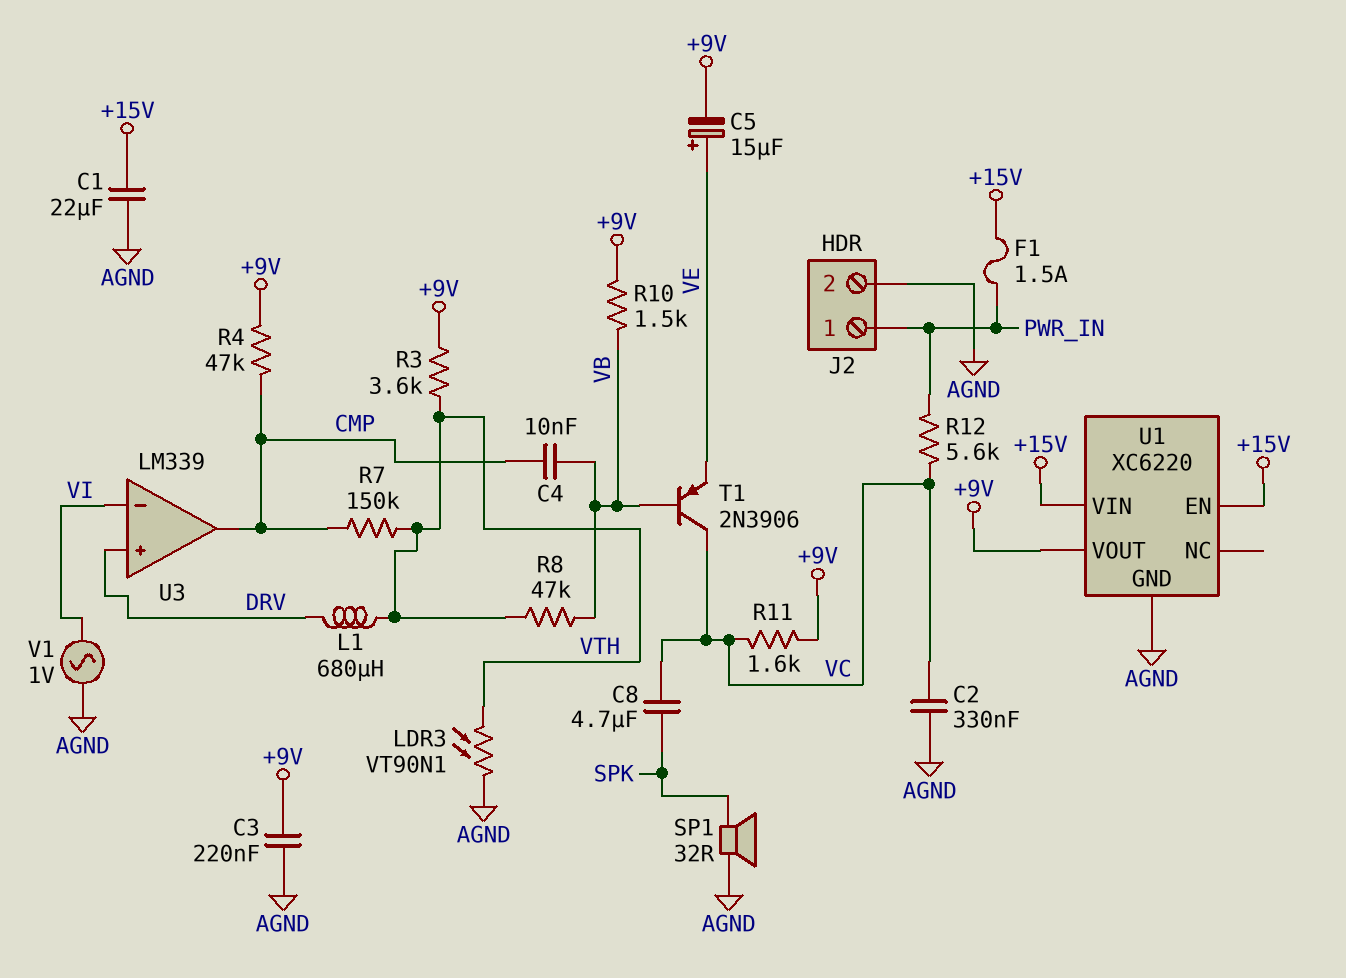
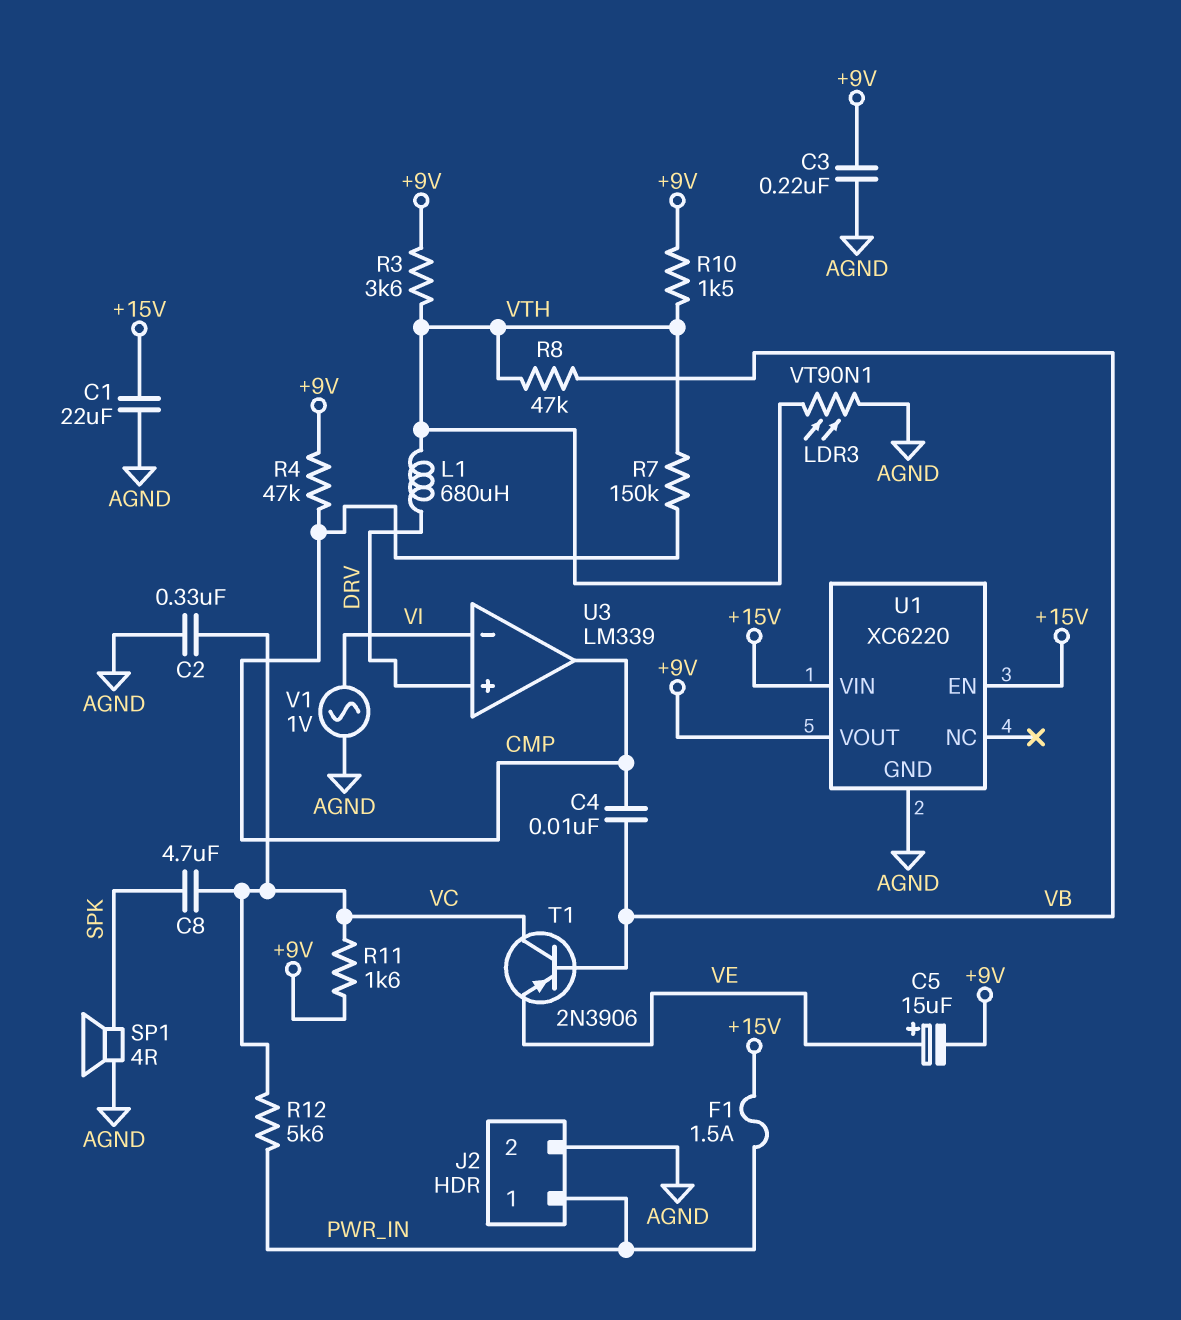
R10: 1.5k (+9V, VB) -> 1.5k (+9V, VTH)
SP1: speaker 32R (AGND, SPK) -> speaker 4R (AGND, SPK)

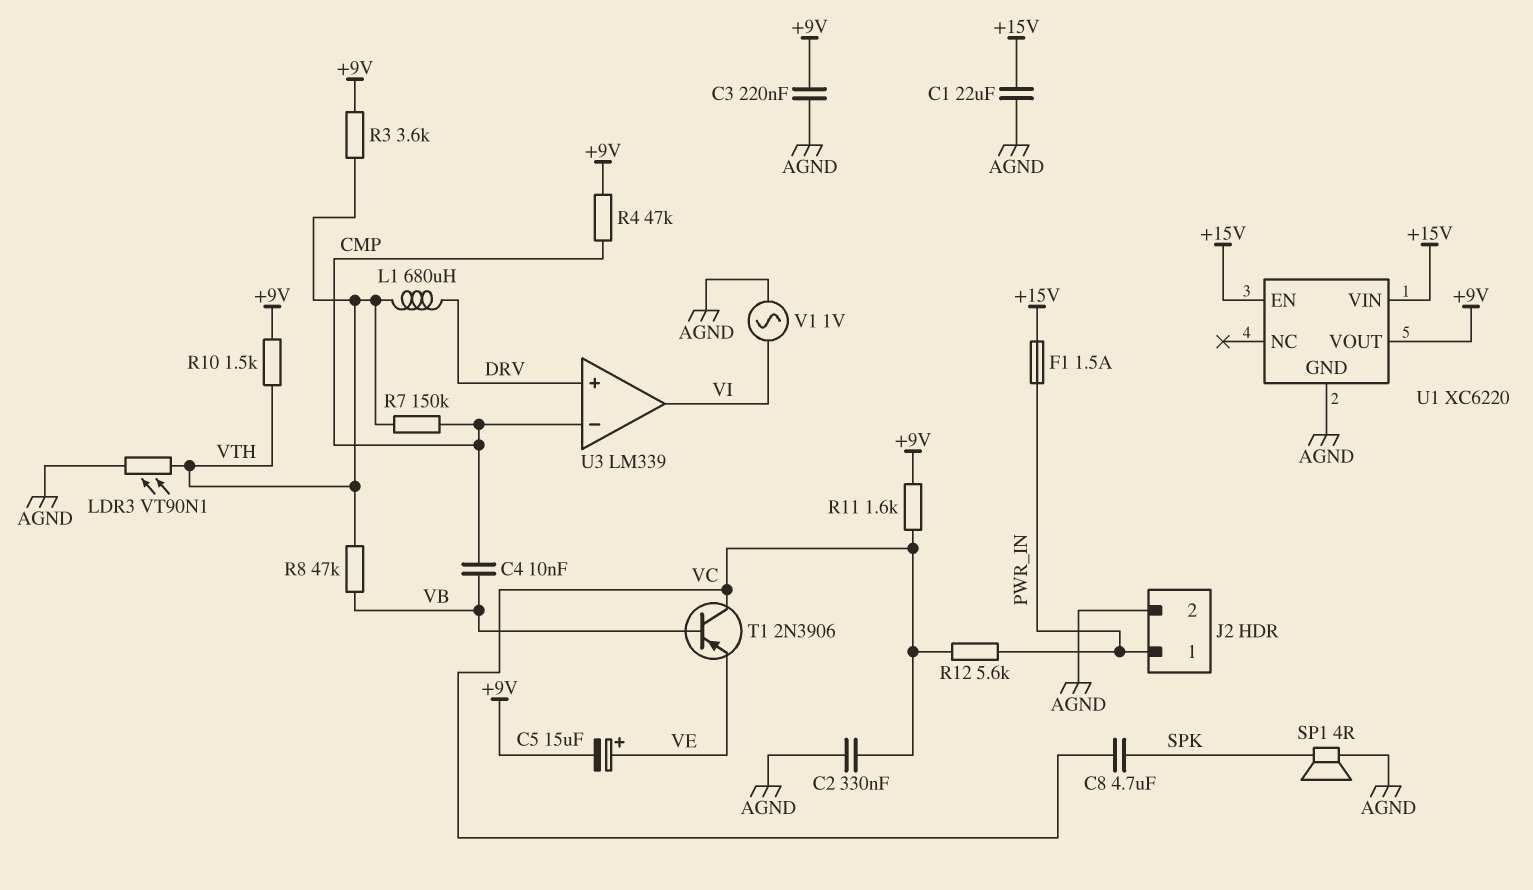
U3 pin in-: VI -> CMP
U3 pin out: CMP -> VI

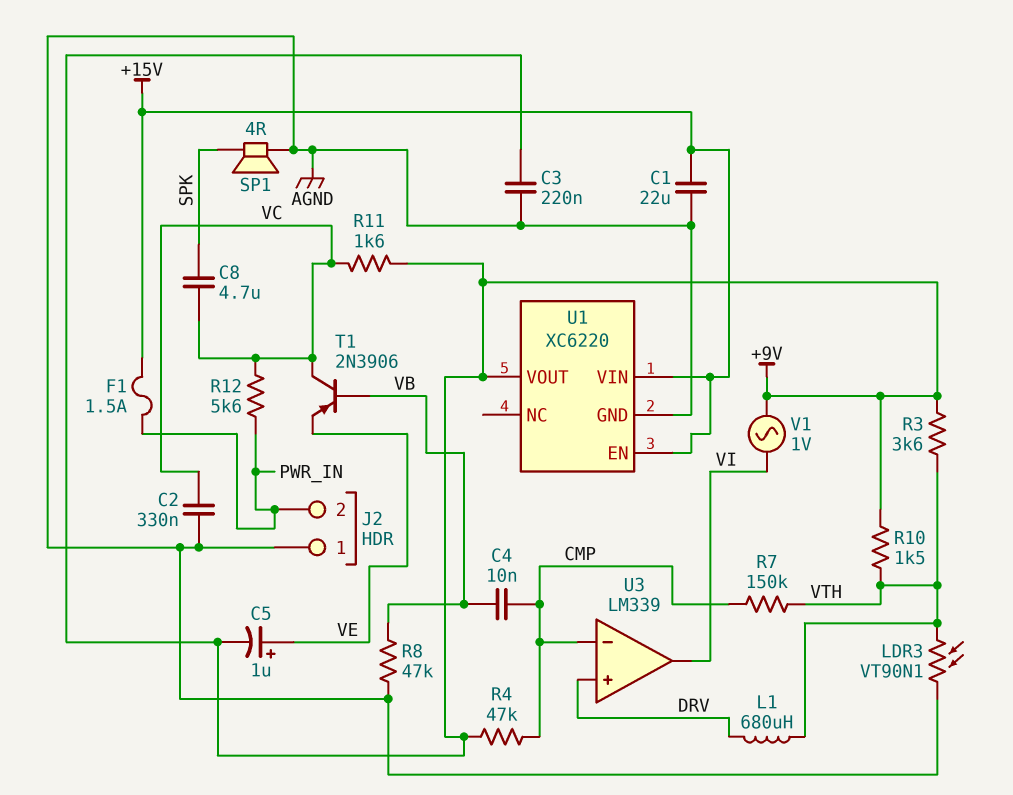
C5: 15uF (plus VE, minus +9V) -> 1uF (plus VE, minus +9V)
J2 pin 1: PWR_IN -> AGND
J2 pin 2: AGND -> PWR_IN
R8: 47k (VB, VTH) -> 47k (AGND, VB)
V1: AC 1V (AGND, VI) -> AC 1V (+9V, VI)

